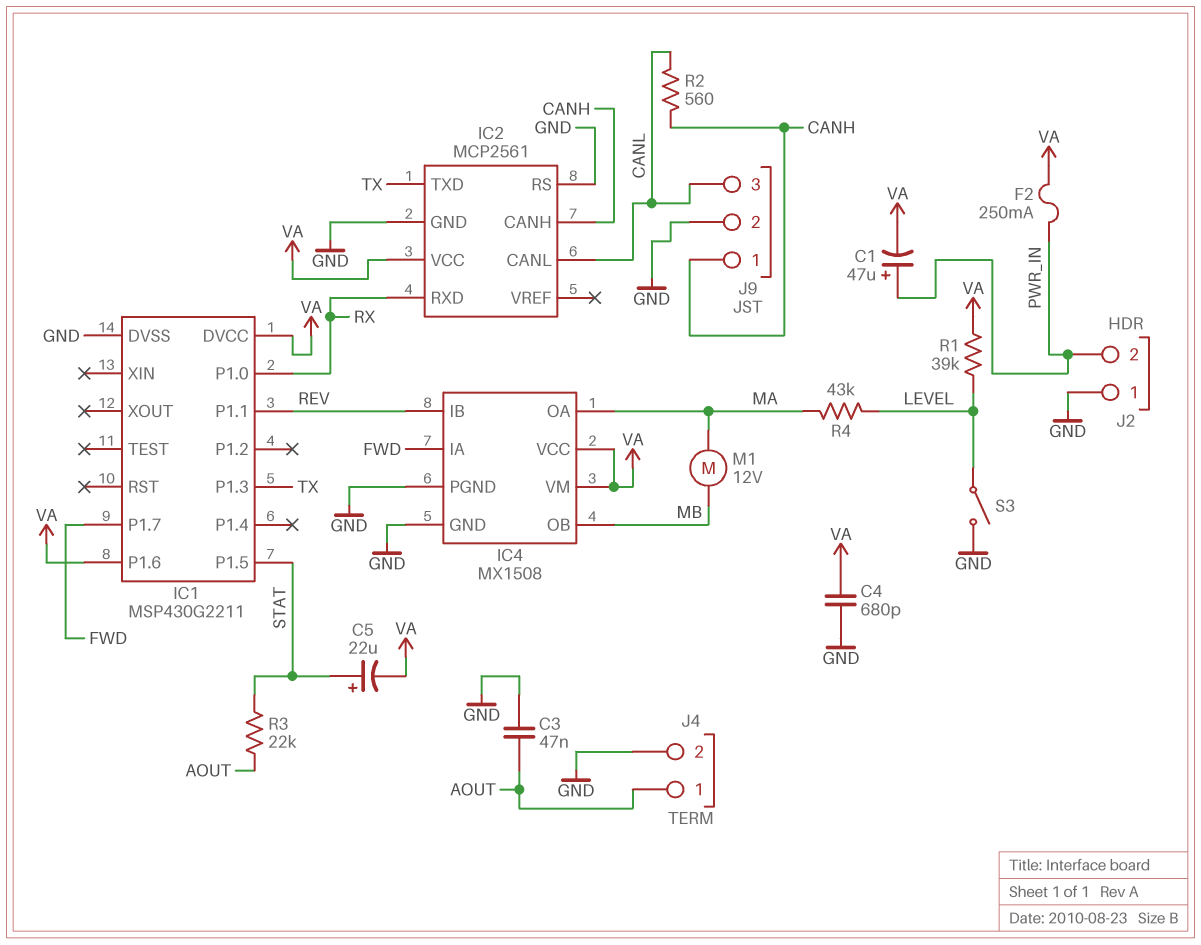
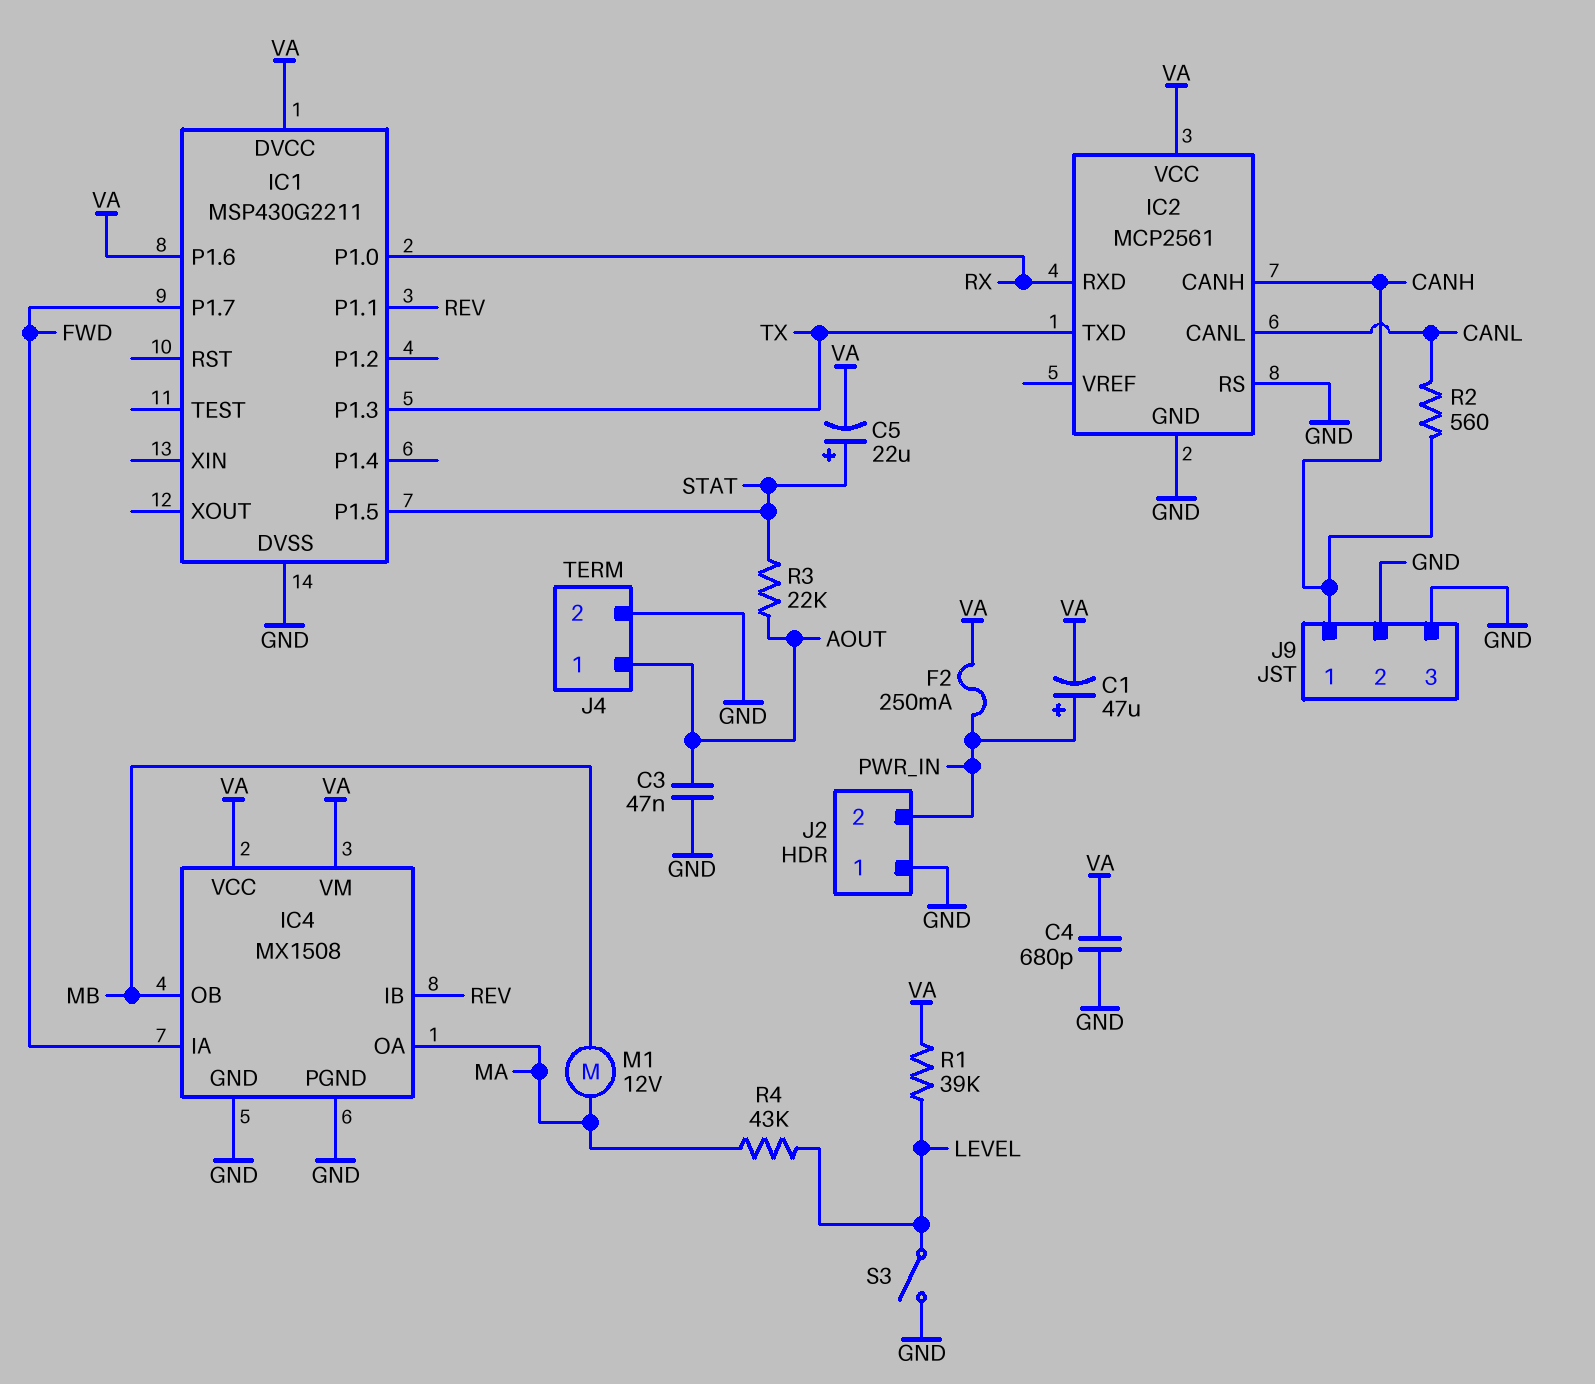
J9 pin 3: CANL -> GND

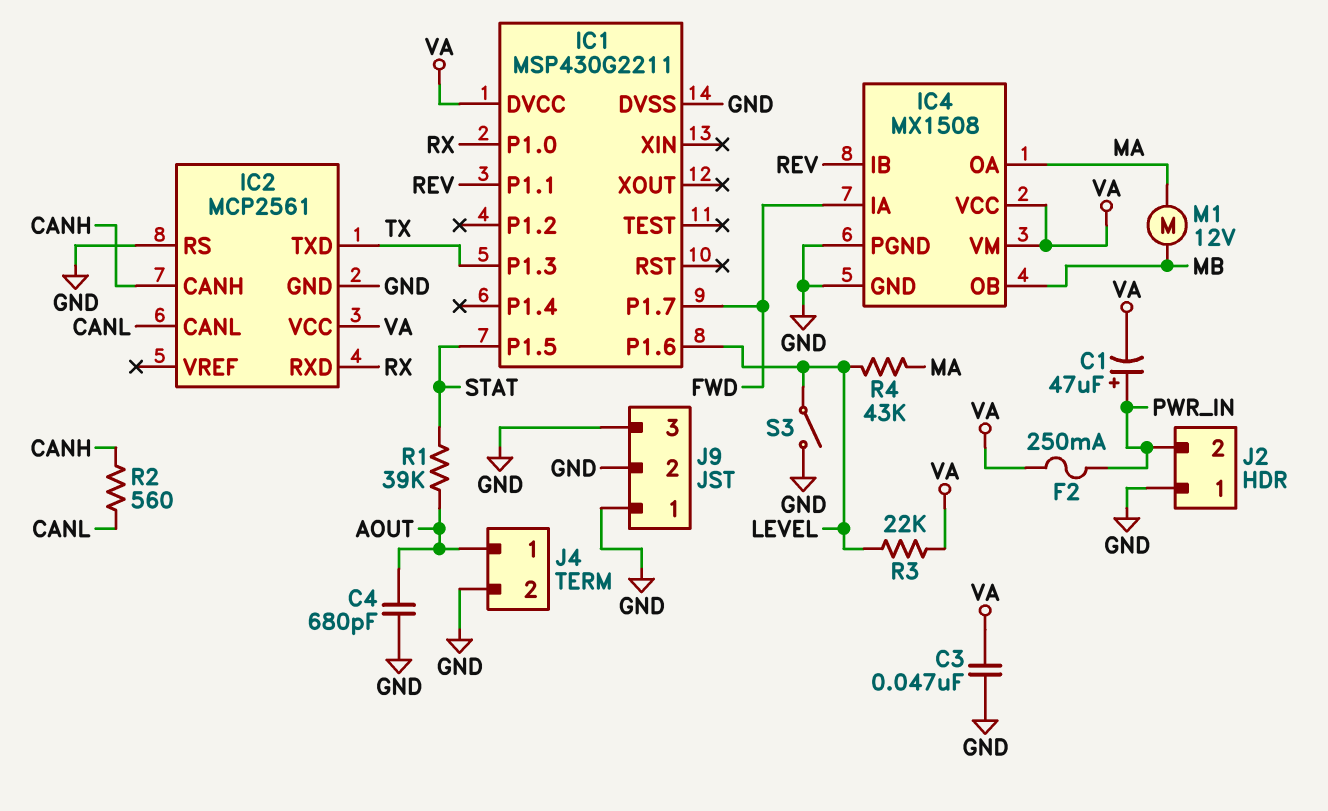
C3: 47nF (AOUT, GND) -> 47nF (GND, VA)
C4: 680pF (GND, VA) -> 680pF (AOUT, GND)
C5: 22uF (plus STAT, minus VA) -> none
IC1 pin P1.6: VA -> LEVEL
J9 pin 1: CANH -> GND
R1: 39k (LEVEL, VA) -> 39k (AOUT, STAT)
R3: 22k (AOUT, STAT) -> 22k (LEVEL, VA)

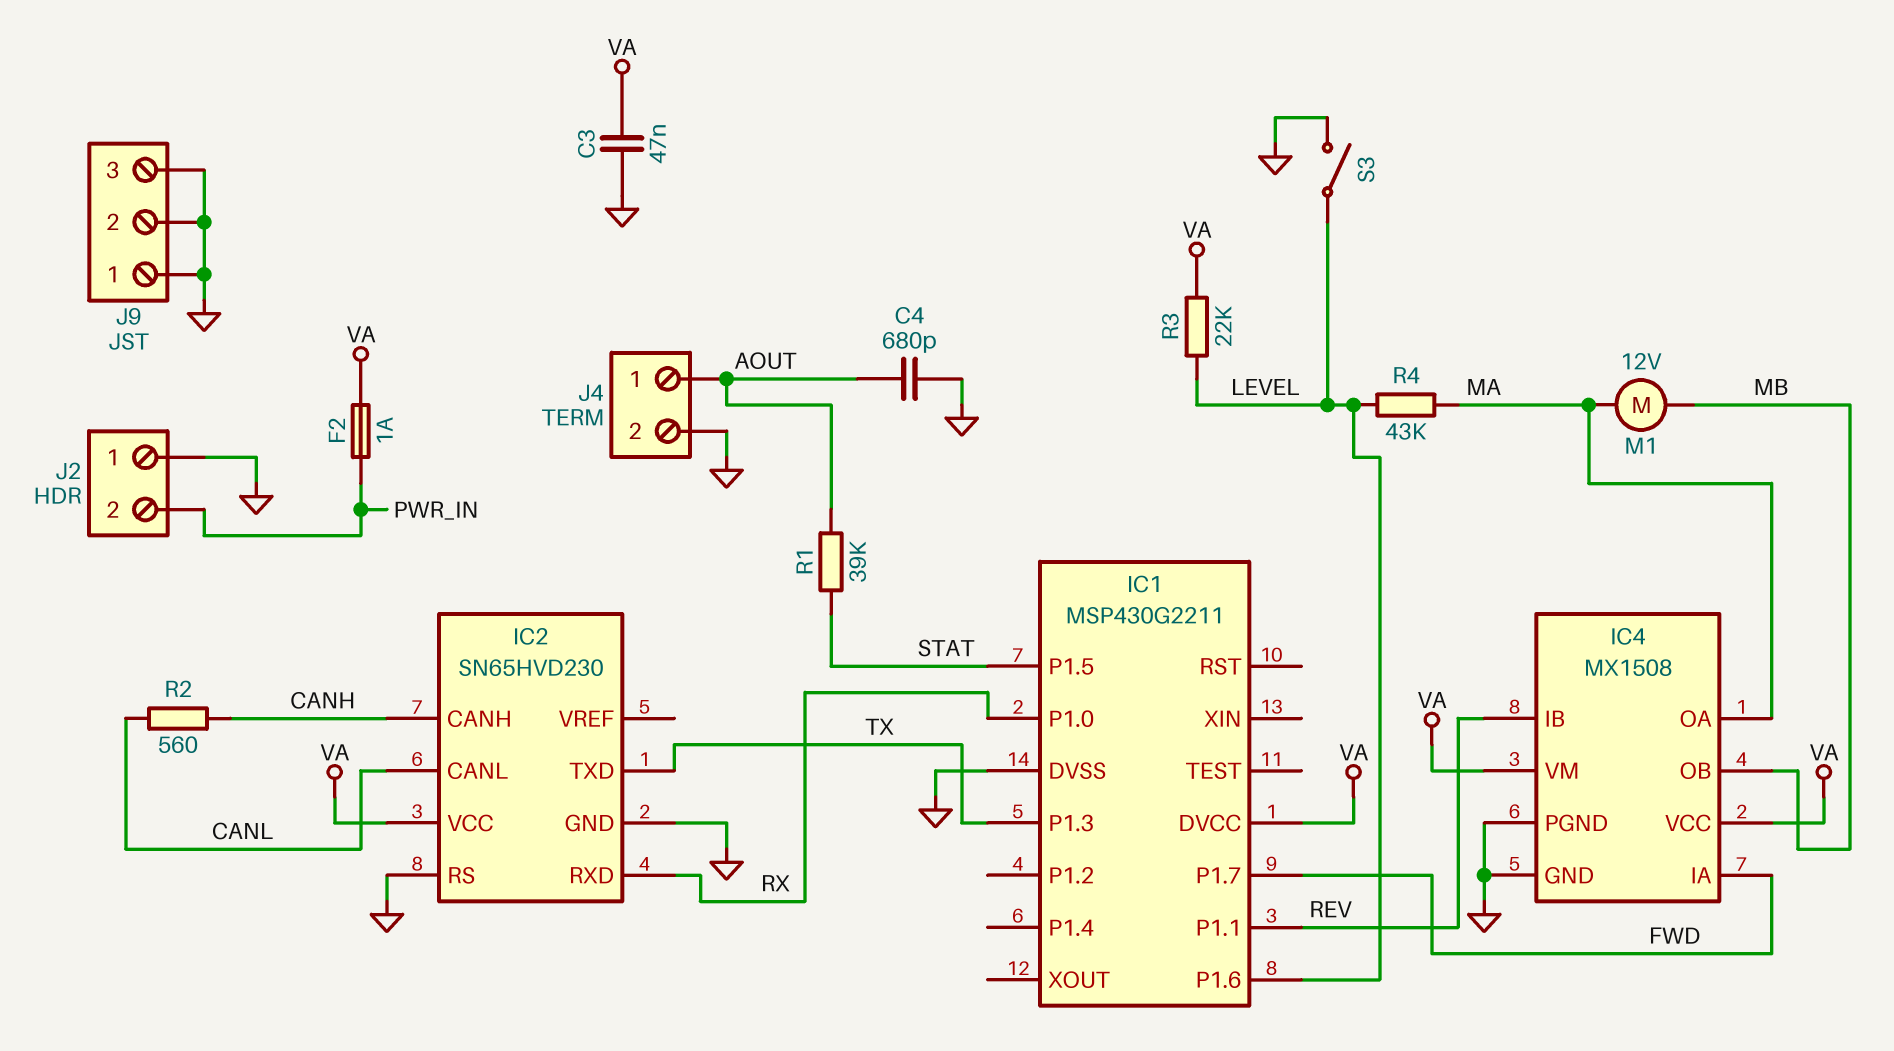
C1: 47uF (plus PWR_IN, minus VA) -> none
F2: 250mA (PWR_IN, VA) -> 1A (PWR_IN, VA)
IC2: MCP2561 -> SN65HVD230

